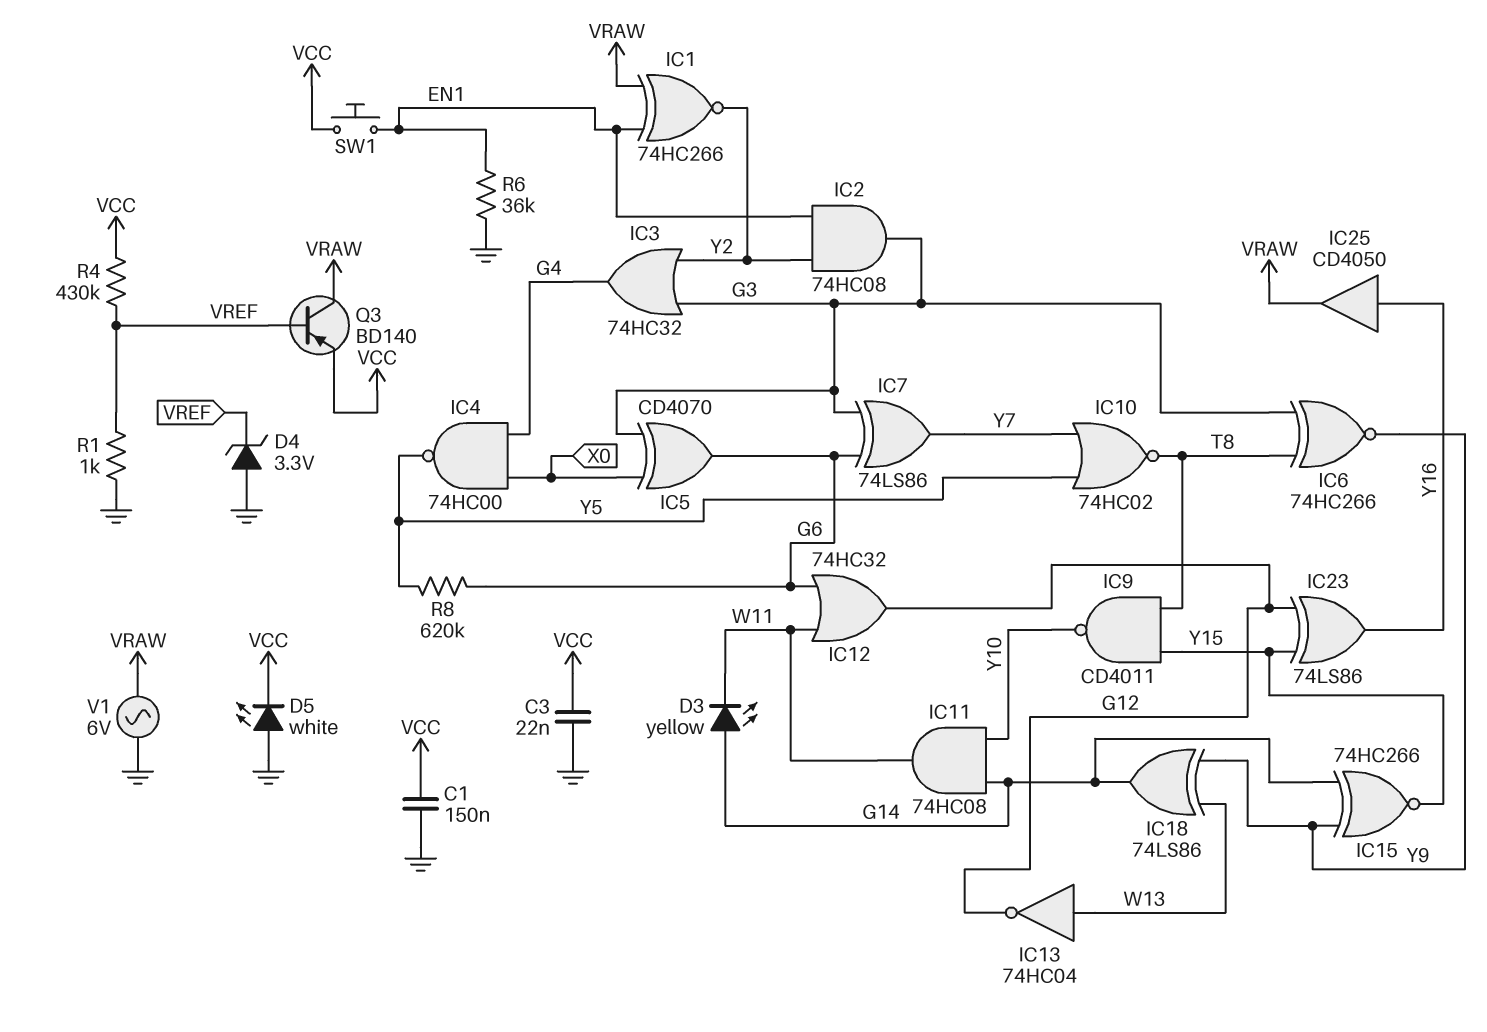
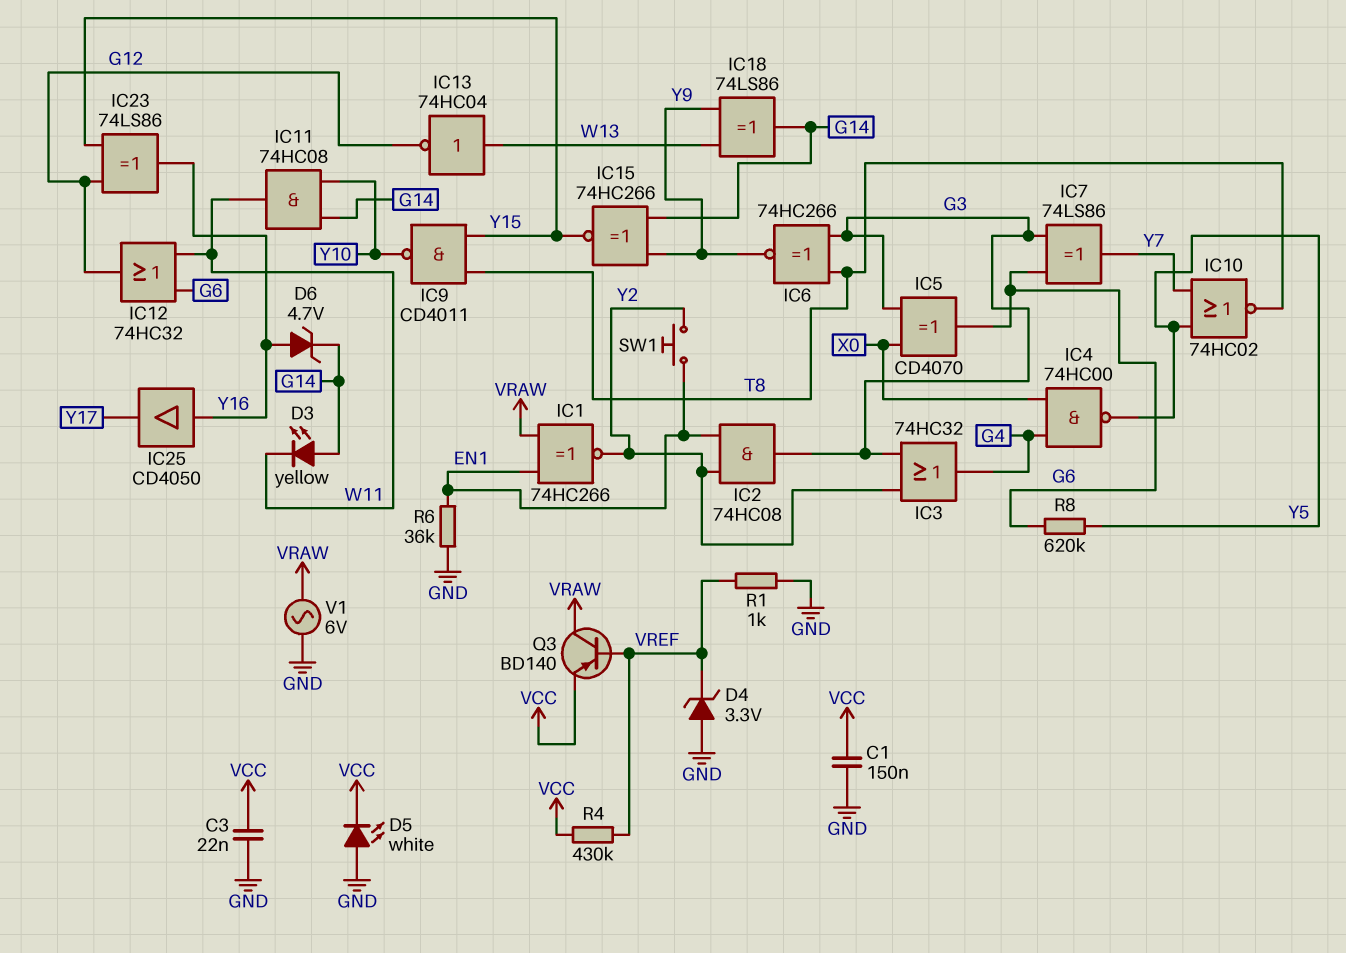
D6: none -> zener 4.7V (A Y16, K G14)
IC25: buffer CD4050 (in Y16, out VRAW) -> buffer CD4050 (in Y16, out Y17)
SW1: button (EN1, VCC) -> button (EN1, Y2)

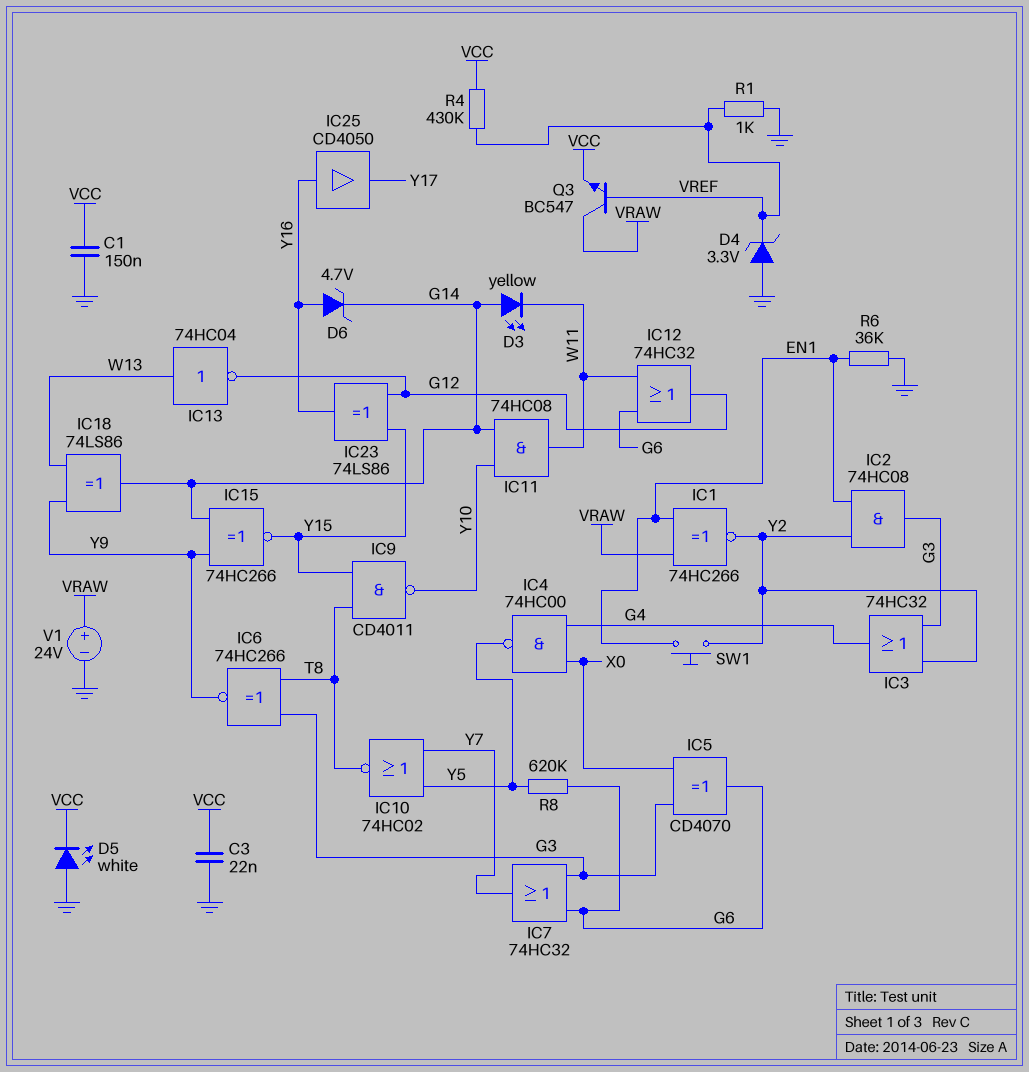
IC7: XOR 74LS86 (in G3, in G6, out Y7) -> OR 74HC32 (in G3, in G6, out Y7)
Q3: PNP BD140 (B VREF, C VRAW, E VCC) -> NPN BC547 (B VREF, C VRAW, E VCC)
V1: AC 6V (GND, VRAW) -> 24V (plus VRAW, minus GND)

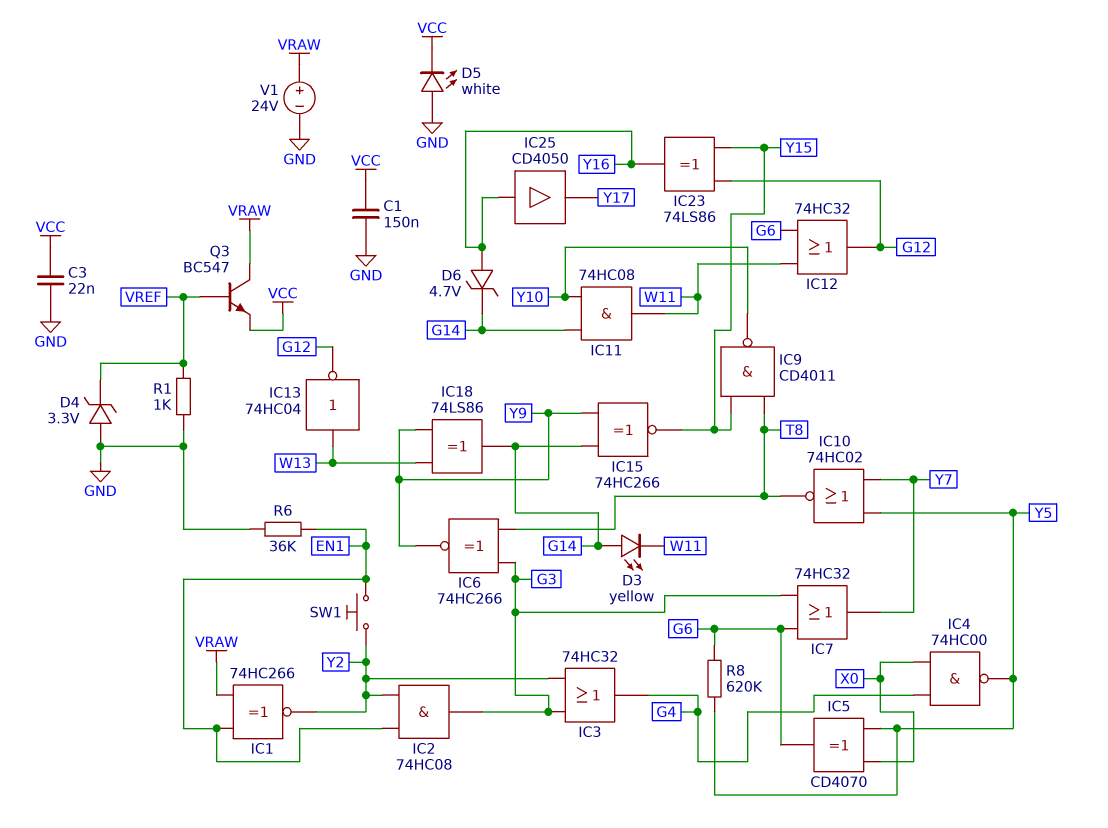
IC5: XOR CD4070 (in G3, in X0, out G6) -> XOR CD4070 (in X0, in Y5, out G6)
R4: 430k (VCC, VREF) -> none

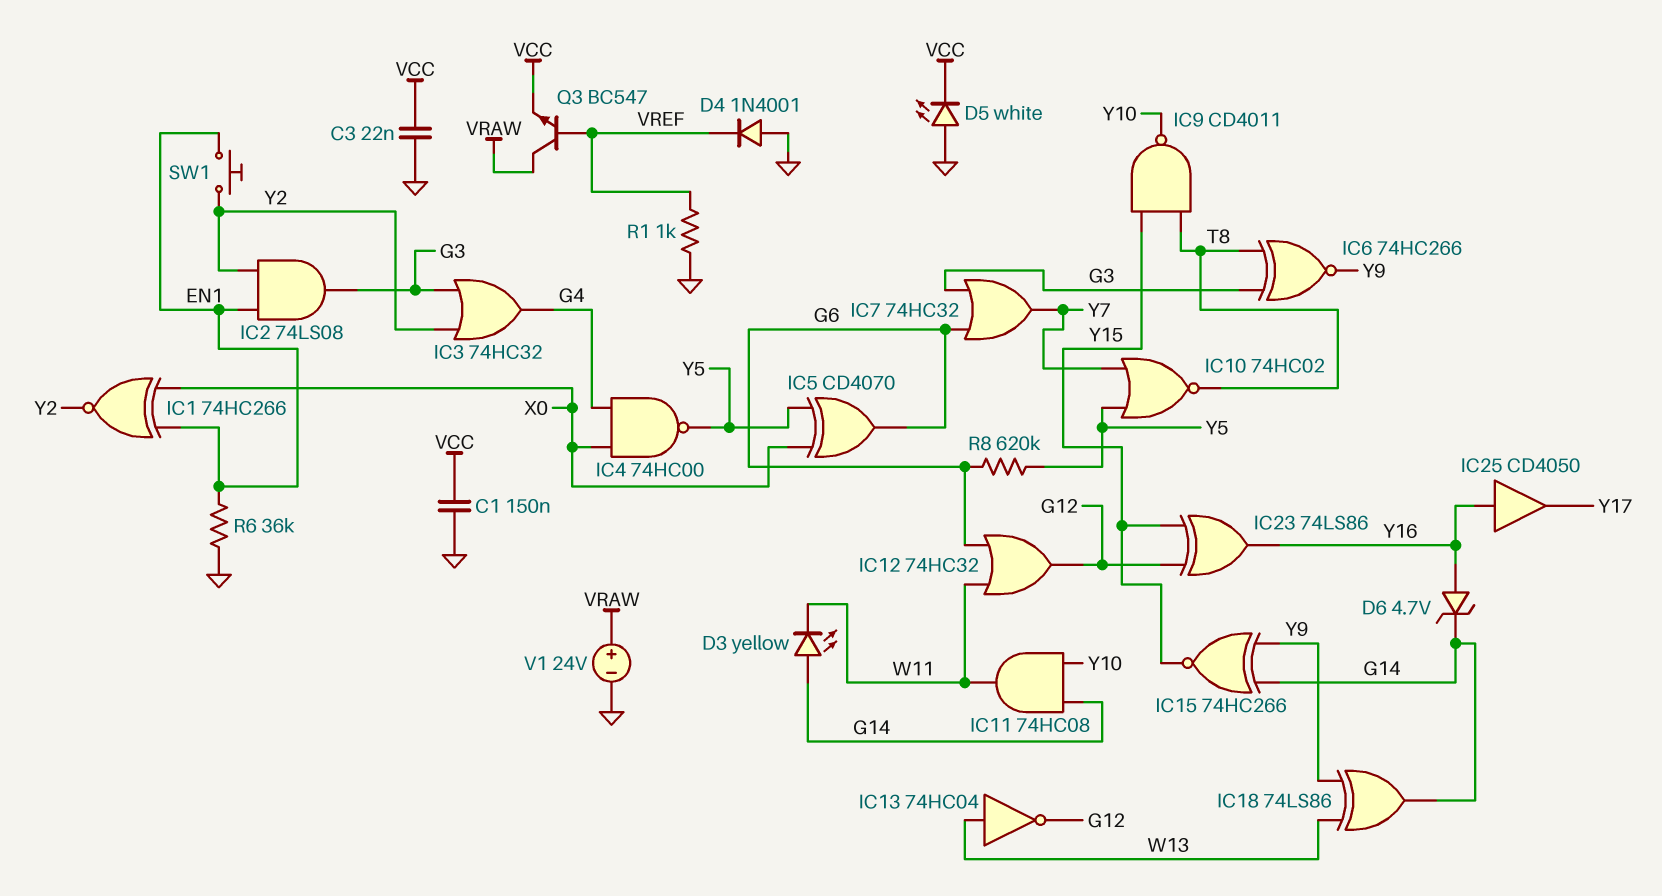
D4: zener 3.3V (A GND, K VREF) -> diode 1N4001 (A GND, K VREF)
IC1: XNOR 74HC266 (in EN1, in VRAW, out Y2) -> XNOR 74HC266 (in EN1, in X0, out Y2)
IC2: AND 74HC08 (in EN1, in Y2, out G3) -> AND 74LS08 (in EN1, in Y2, out G3)

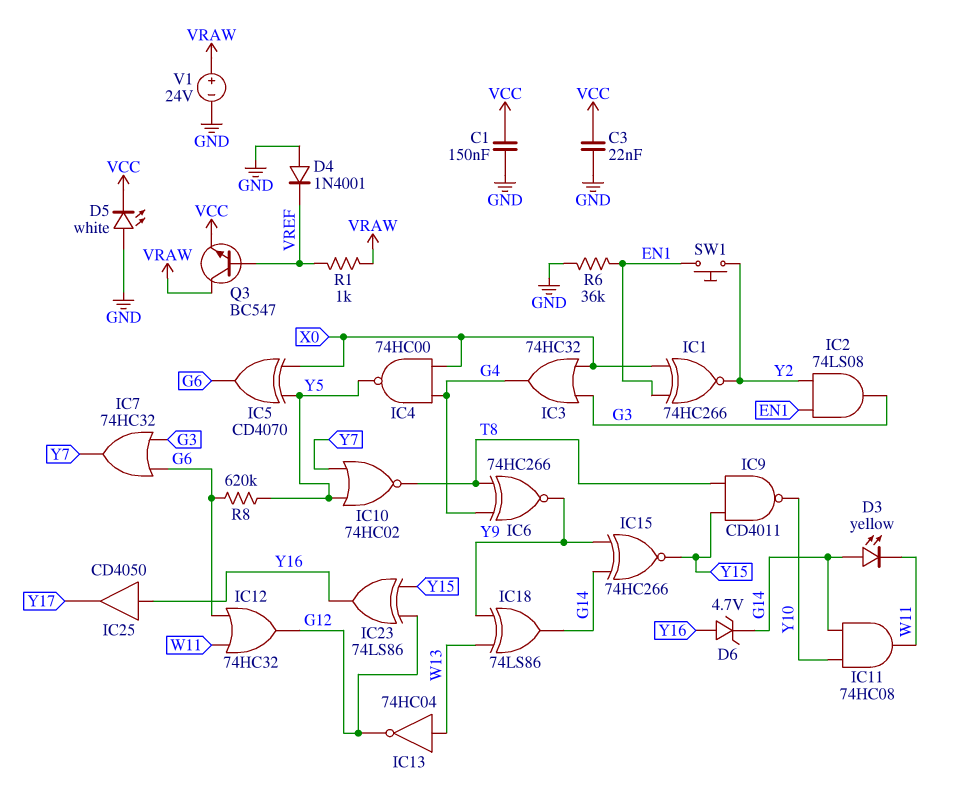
IC3: OR 74HC32 (in G3, in Y2, out G4) -> OR 74HC32 (in G3, in X0, out G4)
IC6: XNOR 74HC266 (in G3, in T8, out Y9) -> XNOR 74HC266 (in G4, in T8, out Y9)
R1: 1k (GND, VREF) -> 1k (VRAW, VREF)

